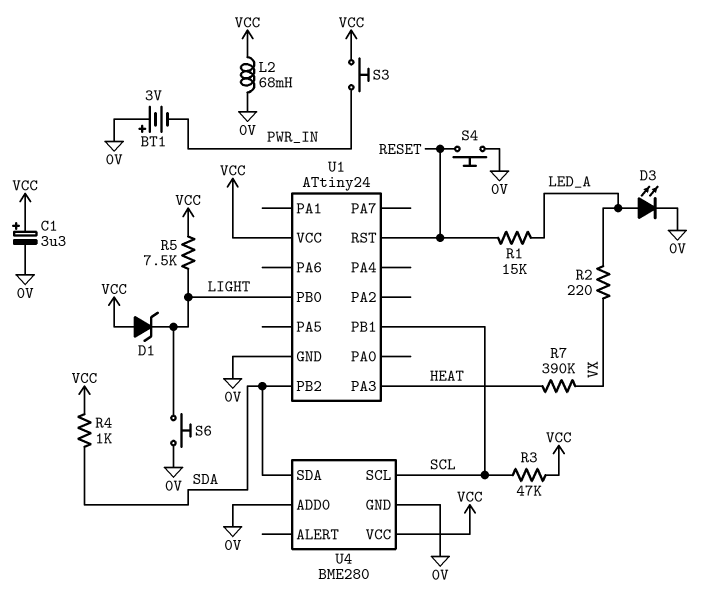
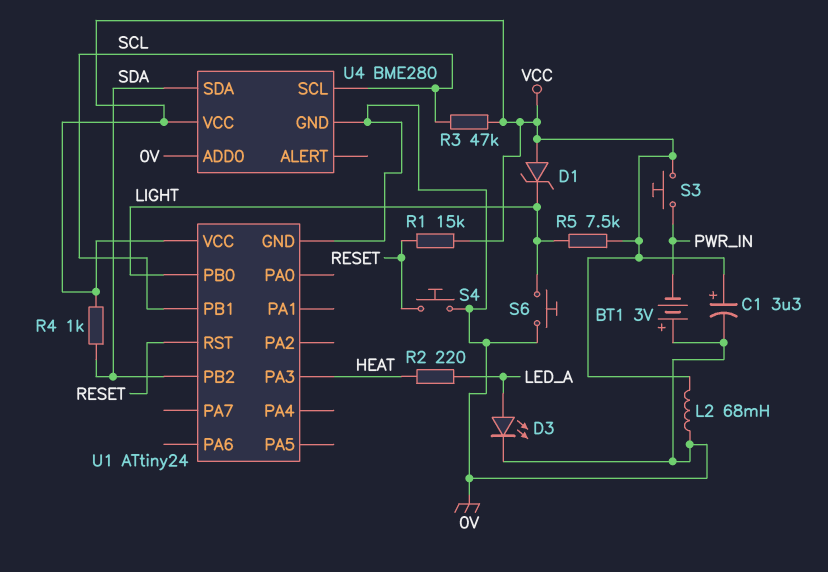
R1: 15k (LED_A, RESET) -> 15k (RESET, VCC)
R2: 220 (LED_A, VX) -> 220 (HEAT, LED_A)
R7: 390k (HEAT, VX) -> none

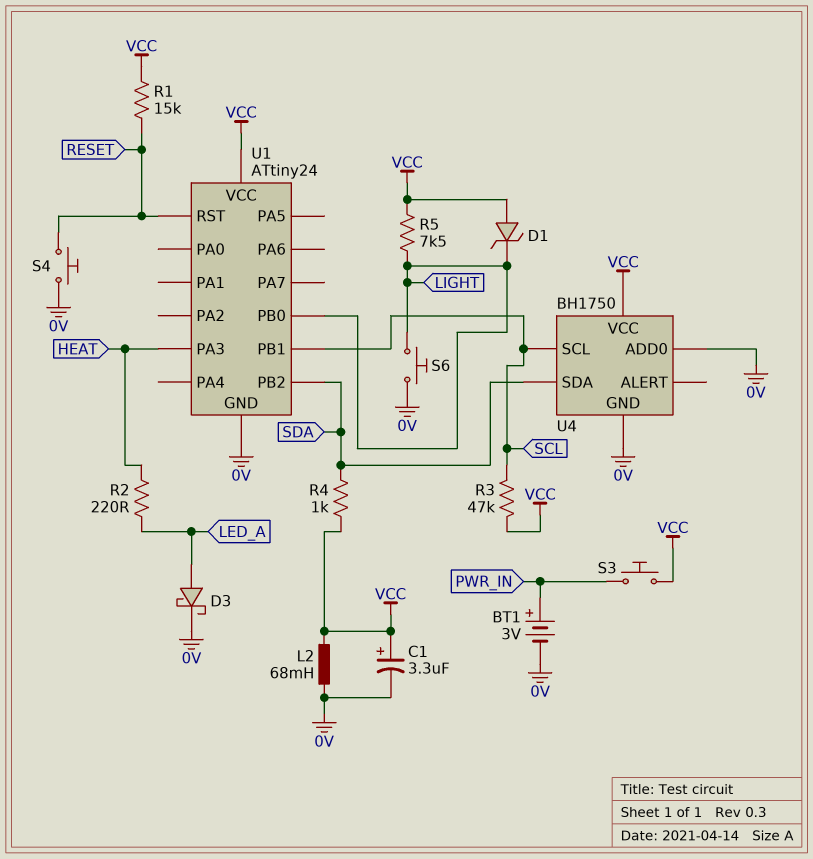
BT1: 3V (plus 0V, minus PWR_IN) -> 3V (plus PWR_IN, minus 0V)
D3: LED (A LED_A, K 0V) -> schottky (A LED_A, K 0V)
U4: BME280 -> BH1750

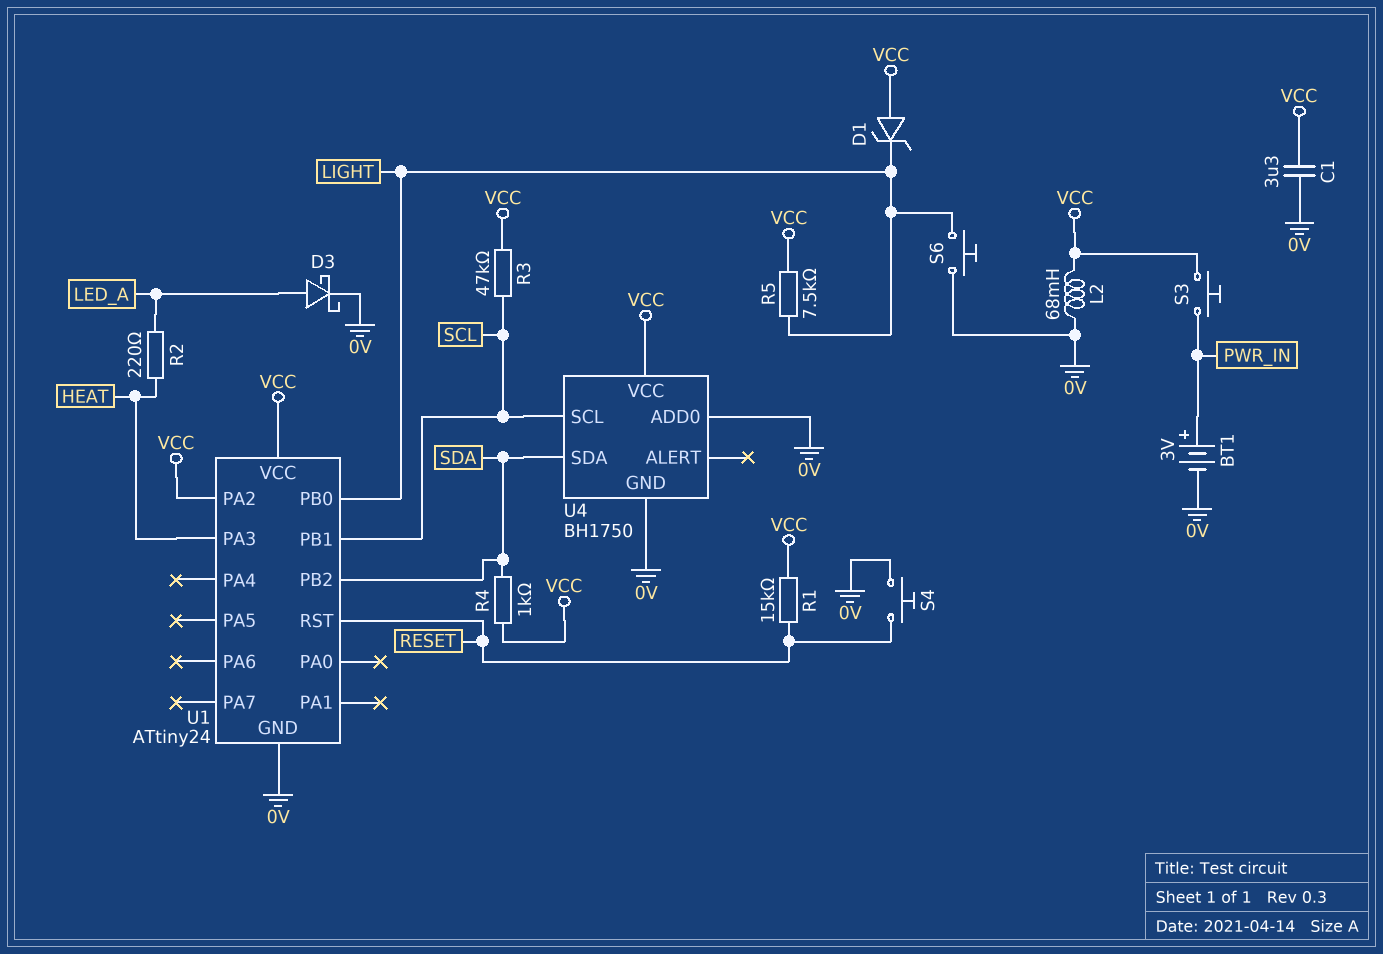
C1: 3.3uF (plus VCC, minus 0V) -> 3.3uF (0V, VCC)
U1 pin PA2: none -> VCC

